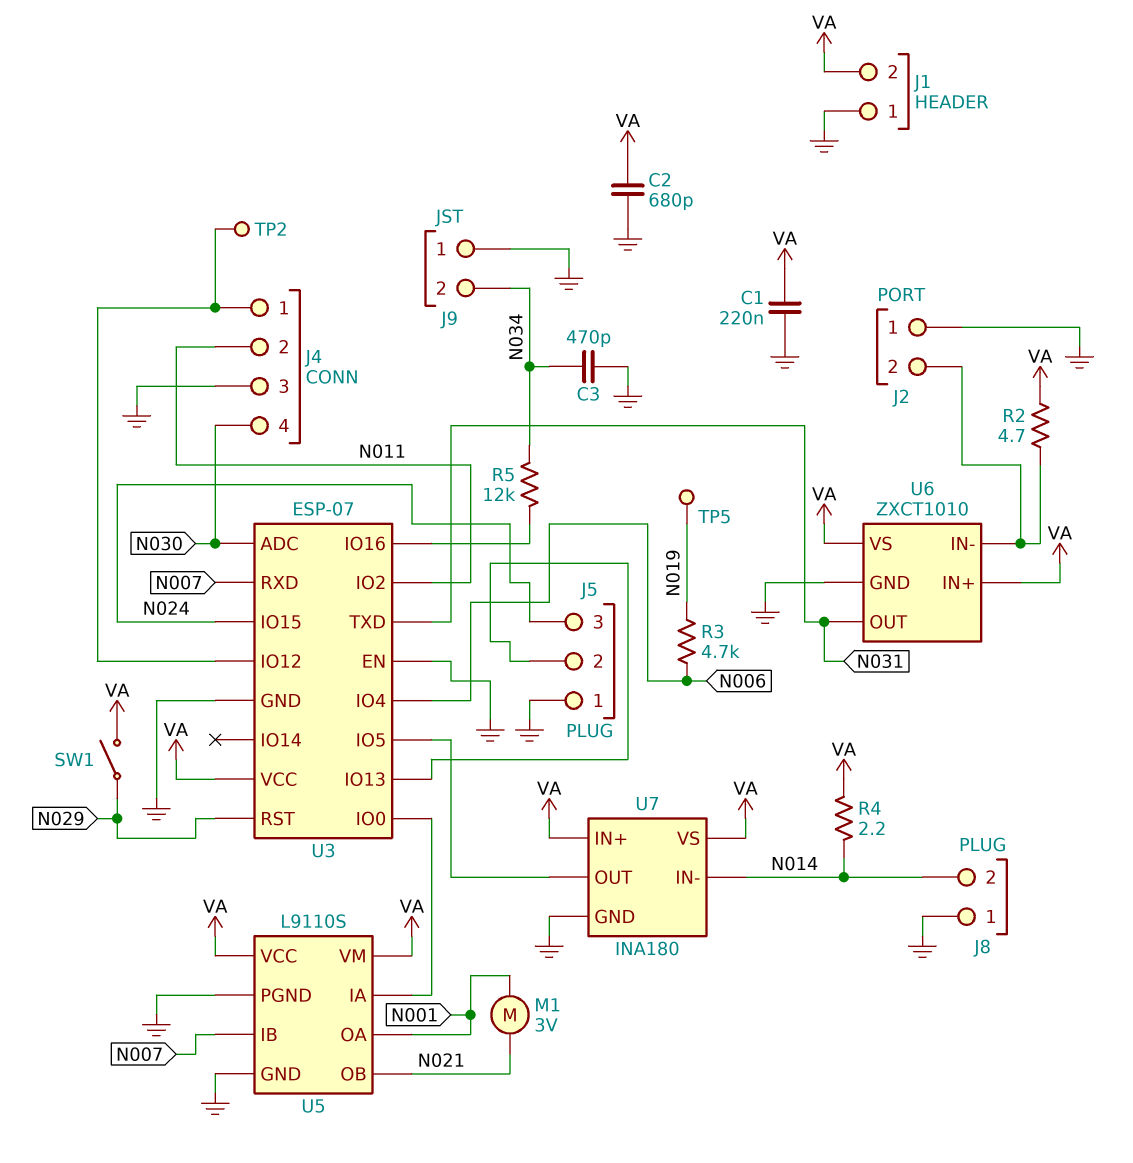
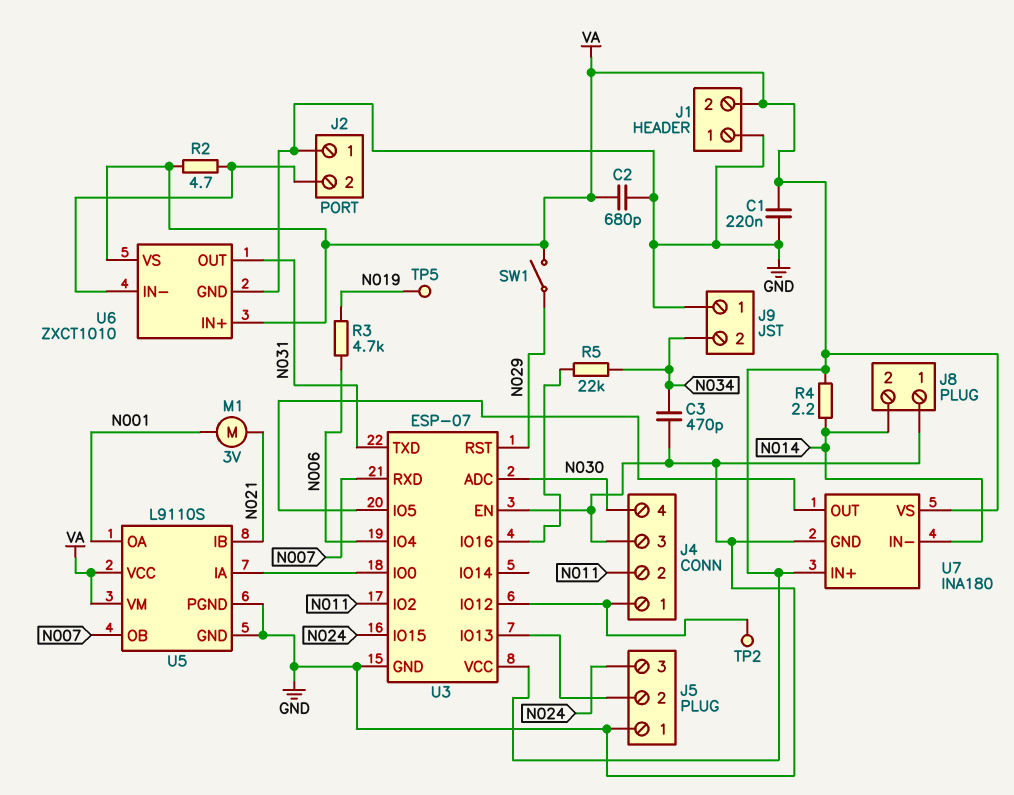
R5: 12k (N034, U3/IO16) -> 22k (N034, U3/IO16)
U5 pin IB: N007 -> N021
U5 pin OB: N021 -> N007

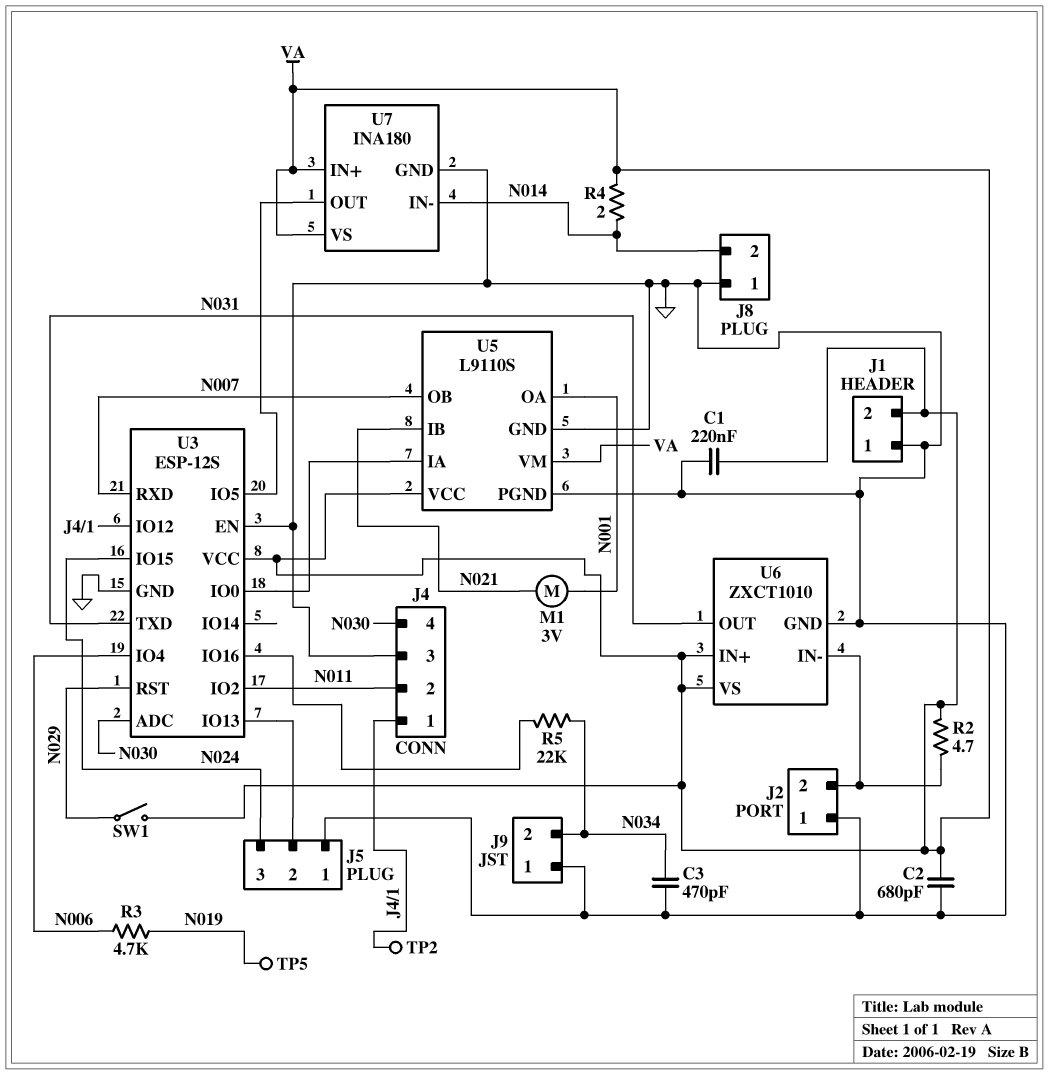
R4: 2.2 (N014, VA) -> 2 (N014, VA)
U3: ESP-07 -> ESP-12S

